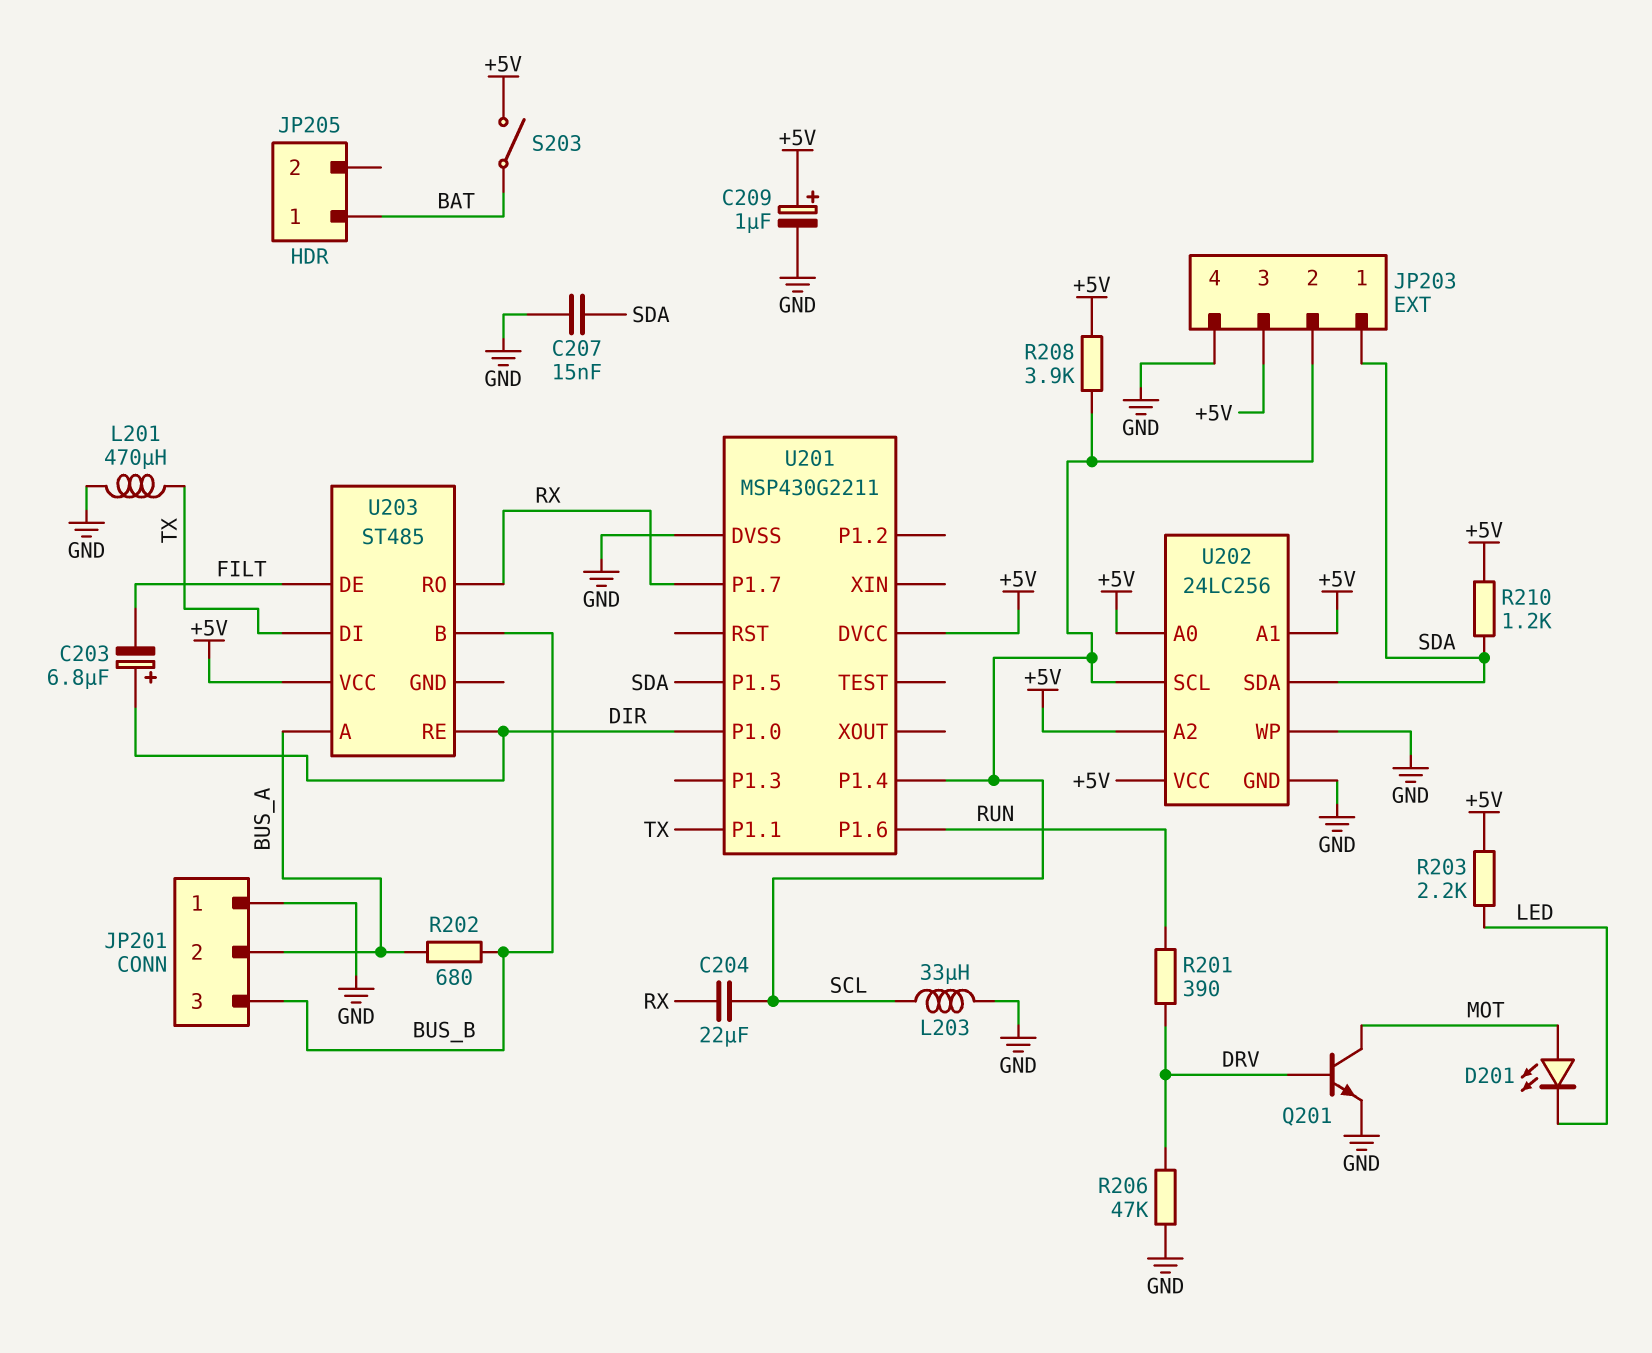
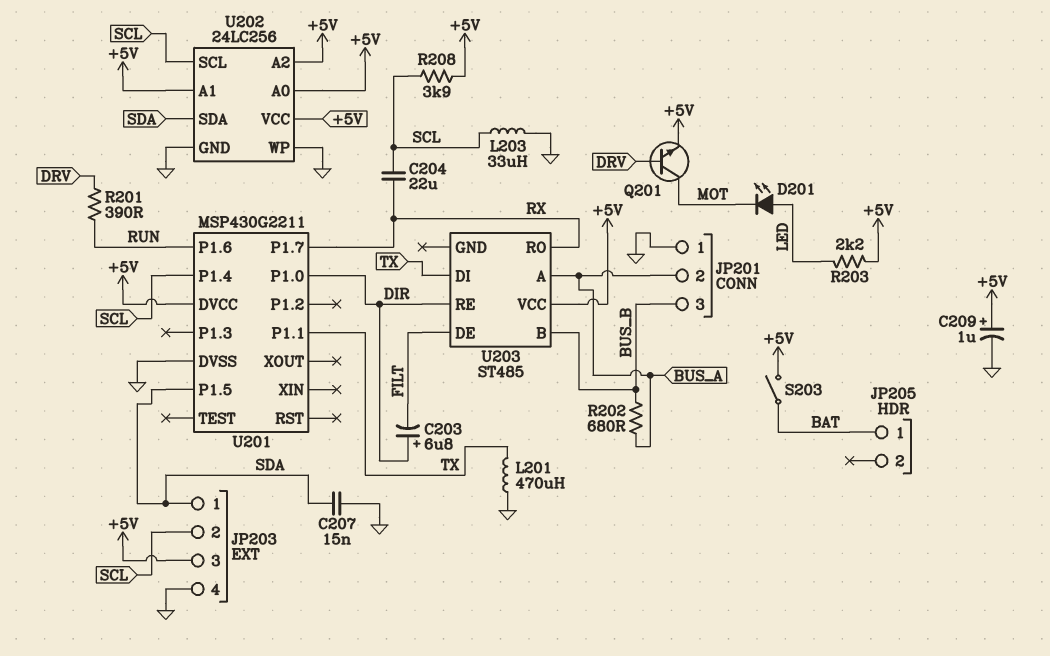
D201: LED (A MOT, K LED) -> LED (A LED, K MOT)
Q201: NPN (B DRV, C MOT, E GND) -> NPN (B DRV, C MOT, E +5V)
R206: 47k (DRV, GND) -> none
R210: 1.2k (+5V, SDA) -> none

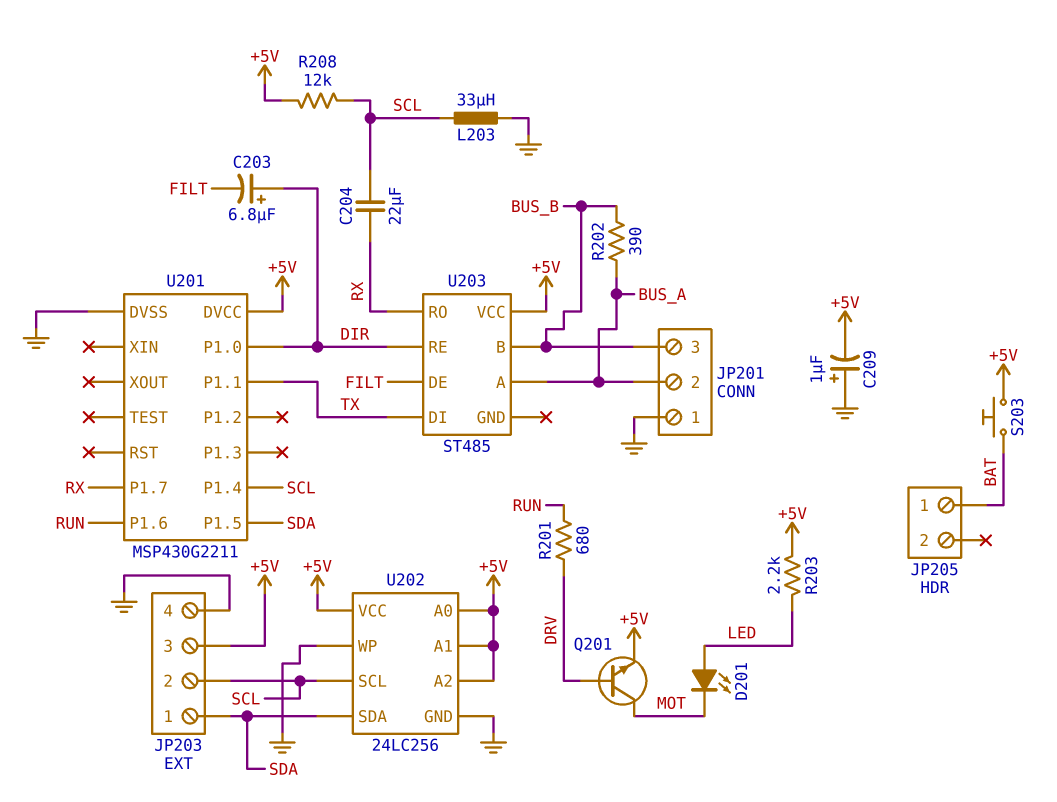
C207: 15nF (GND, SDA) -> none
C209: 1uF (plus +5V, minus GND) -> 1uF (plus GND, minus +5V)
L201: 470uH (GND, TX) -> none
R201: 390 (DRV, RUN) -> 680 (DRV, RUN)
R202: 680 (BUS_A, BUS_B) -> 390 (BUS_A, BUS_B)
R208: 3.9k (+5V, SCL) -> 12k (+5V, SCL)
S203: switch (+5V, BAT) -> button (+5V, BAT)

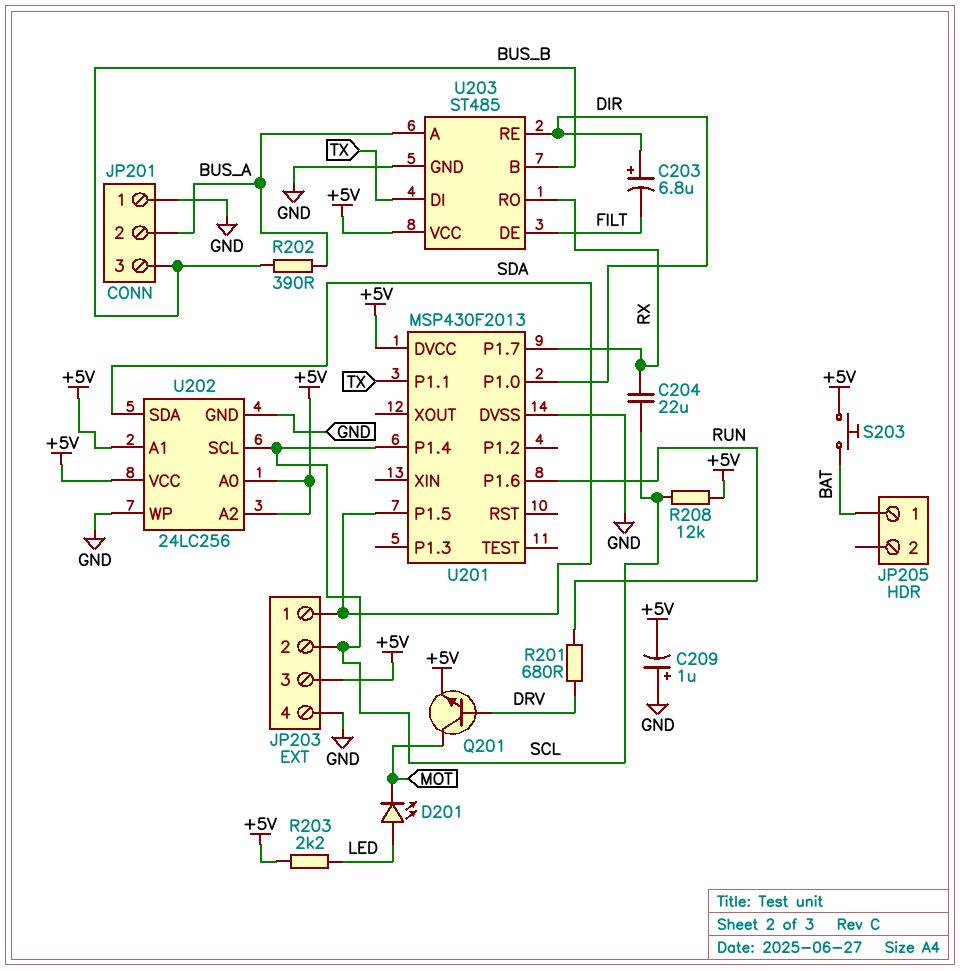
L203: 33uH (GND, SCL) -> none
U201: MSP430G2211 -> MSP430F2013
U203 pin GND: none -> GND

